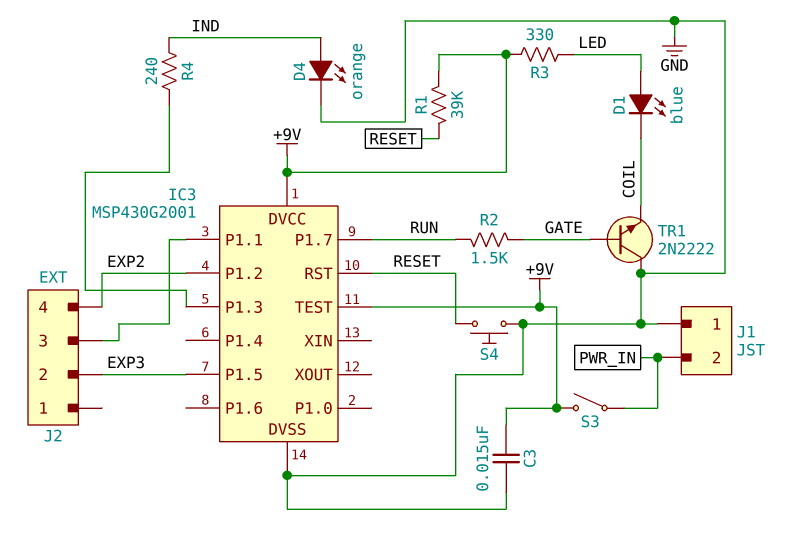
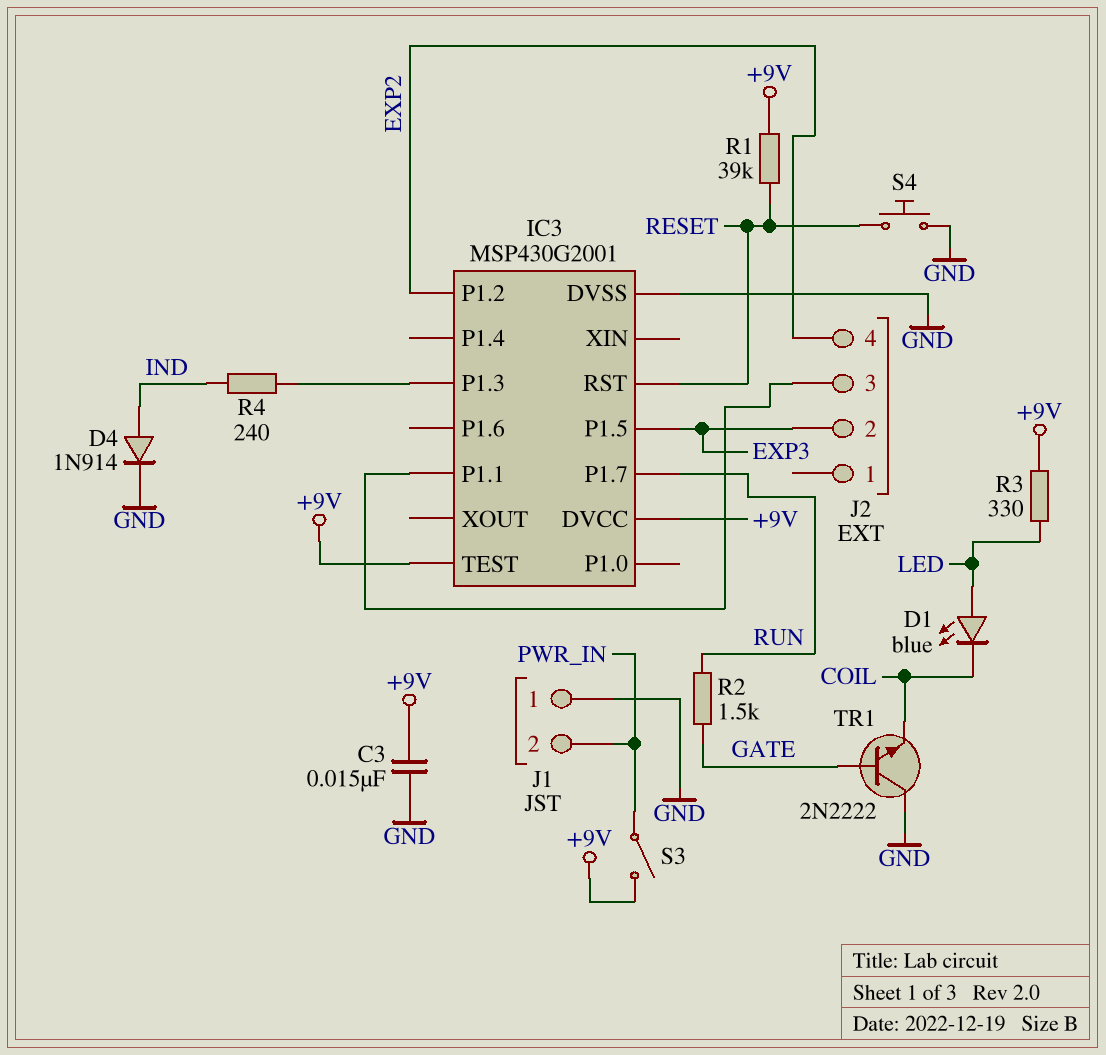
D4: LED orange (A IND, K GND) -> diode 1N914 (A IND, K GND)

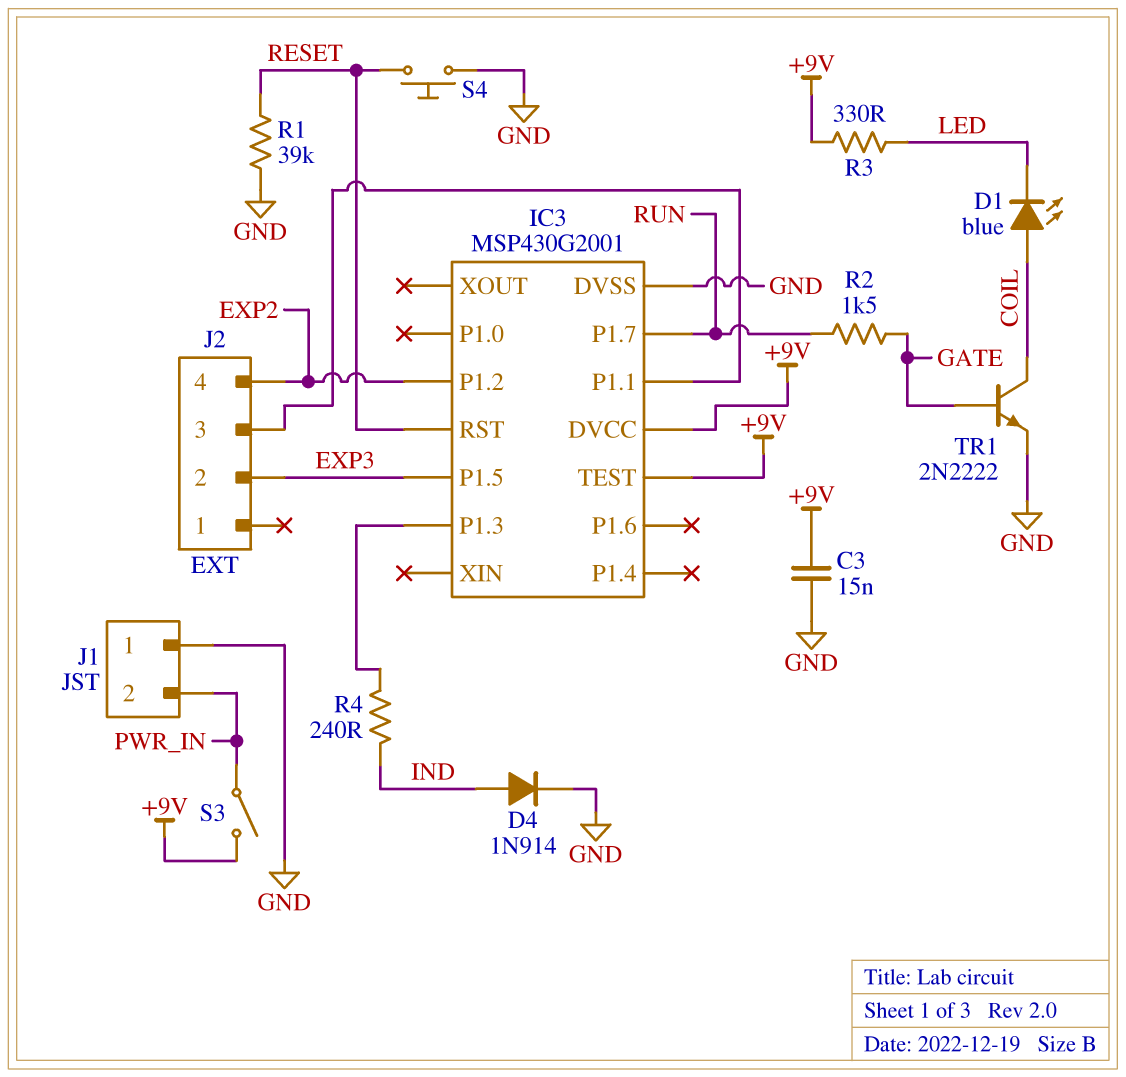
D1: LED blue (A LED, K COIL) -> LED blue (A COIL, K LED)
R1: 39k (+9V, RESET) -> 39k (GND, RESET)
TR1: NPN 2N2222 (B GATE, C GND, E COIL) -> NPN 2N2222 (B GATE, C COIL, E GND)

